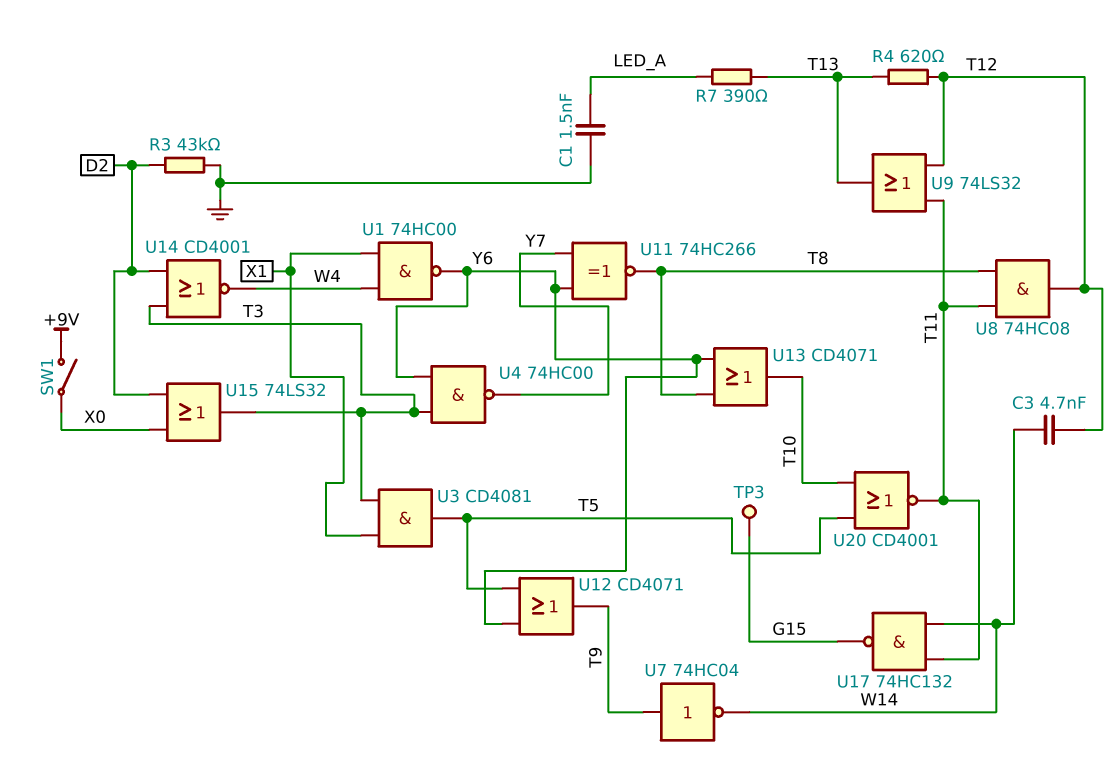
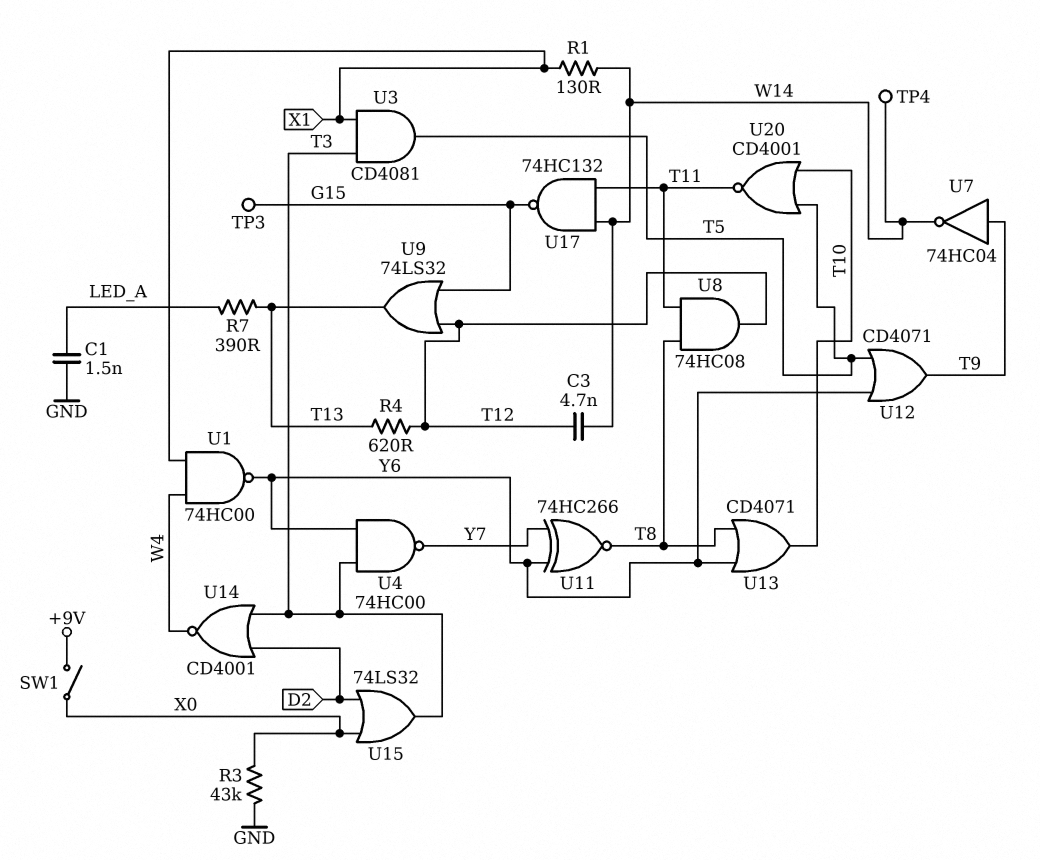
R1: none -> 130 (W14, X1)
R3: 43k (D2, GND) -> 43k (GND, X0)
TP4: none -> test point (W14)
U9: OR 74LS32 (in T11, in T12, out T13) -> OR 74LS32 (in G15, in T12, out T13)

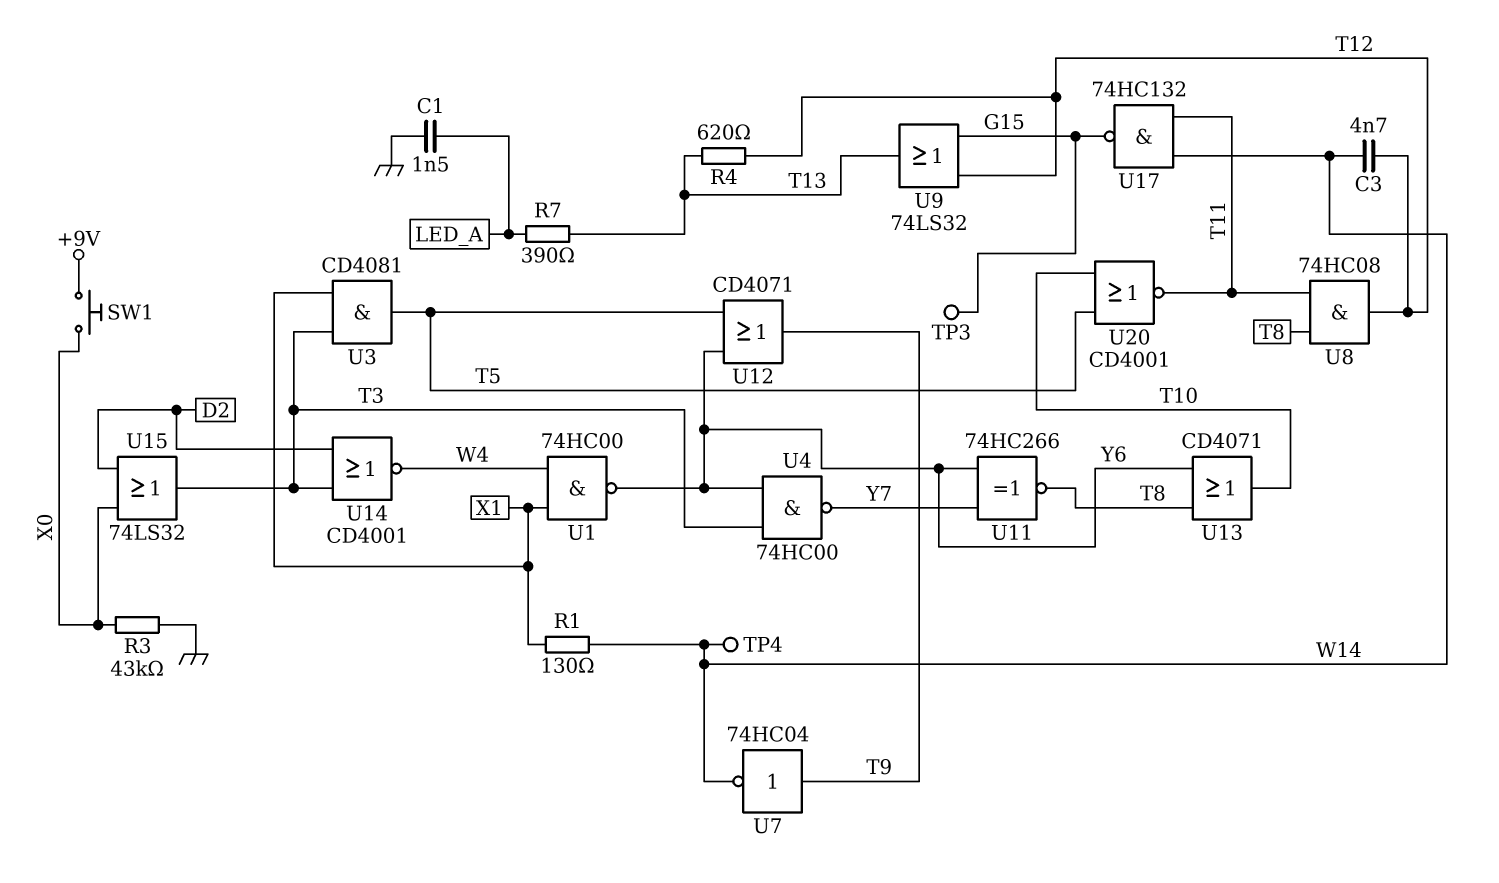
SW1: switch (+9V, X0) -> button (+9V, X0)

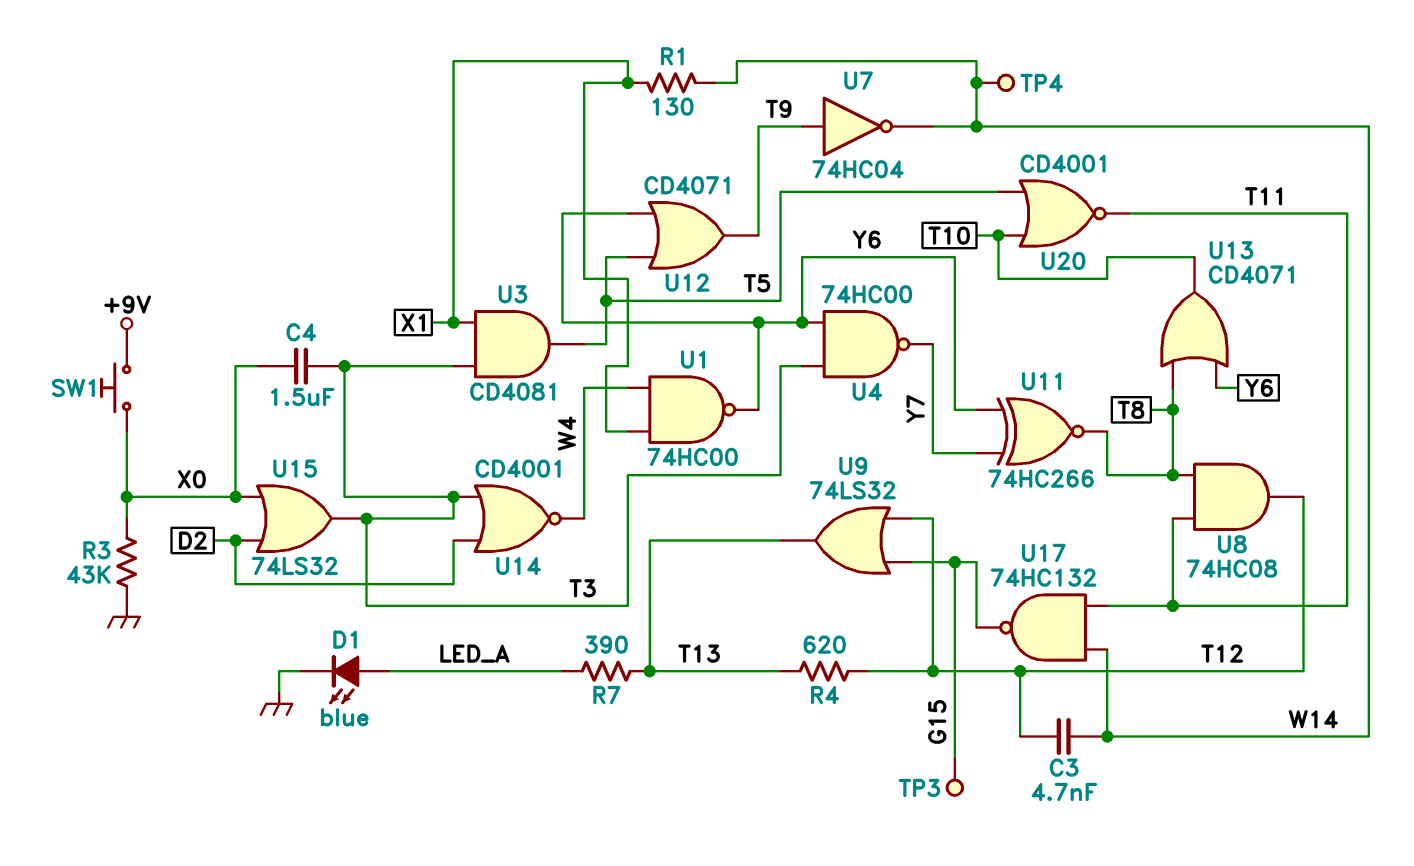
C1: 1.5nF (GND, LED_A) -> none
C4: none -> 1.5uF (T3, X0)
D1: none -> LED blue (A LED_A, K GND)

